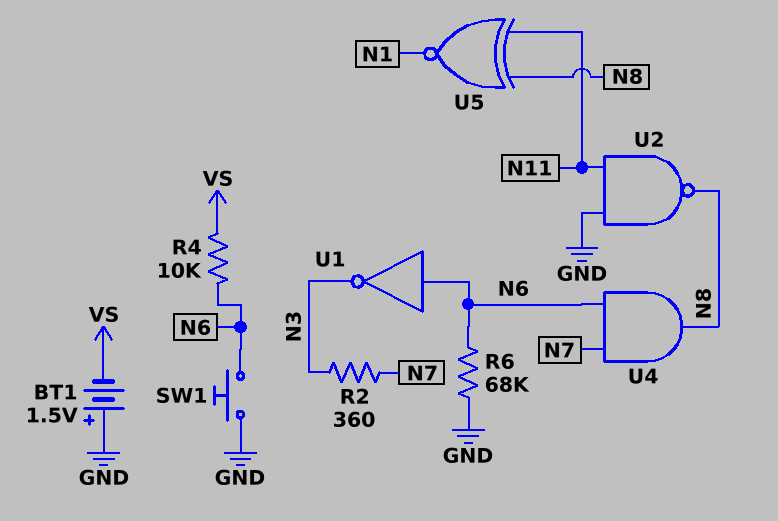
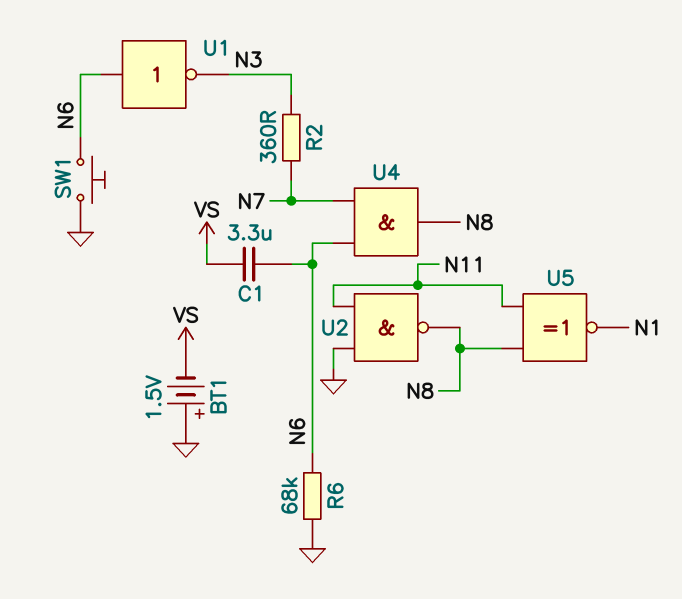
C1: none -> 3.3uF (N6, VS)
R4: 10k (N6, VS) -> none

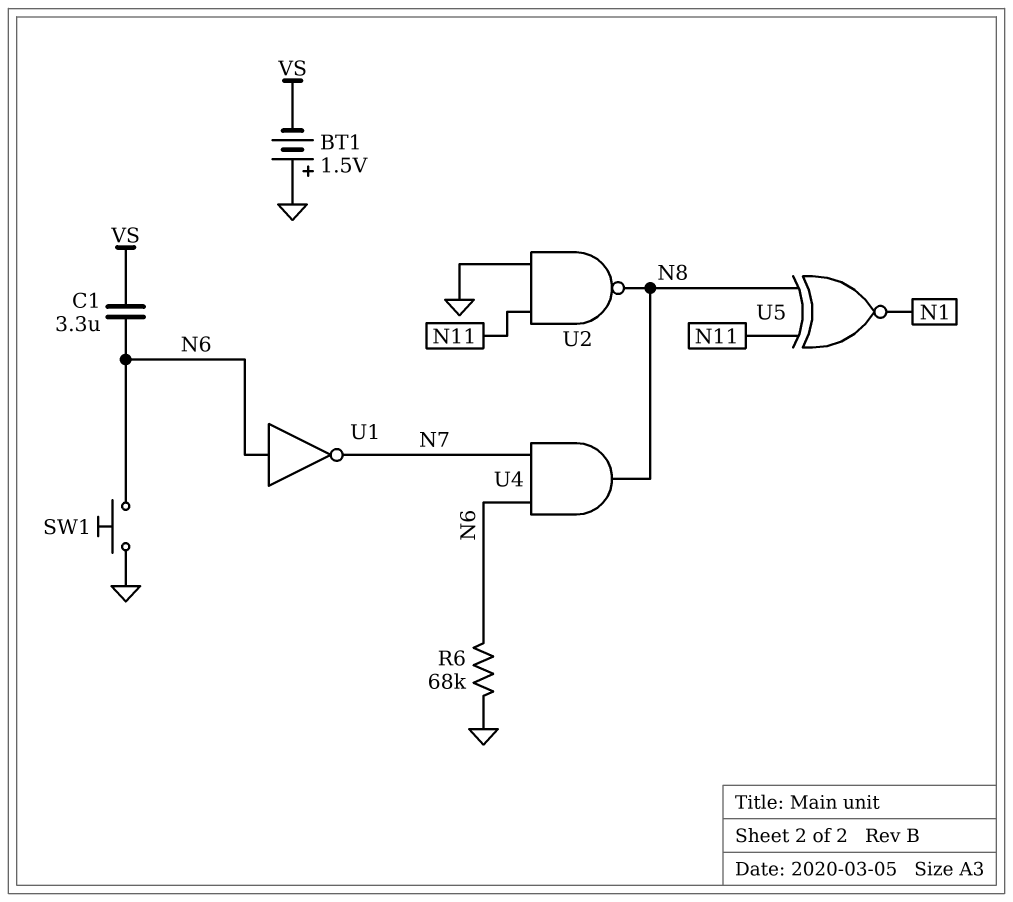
R2: 360 (N3, N7) -> none
U1: NOT (in N6, out N3) -> NOT (in N6, out N7)

